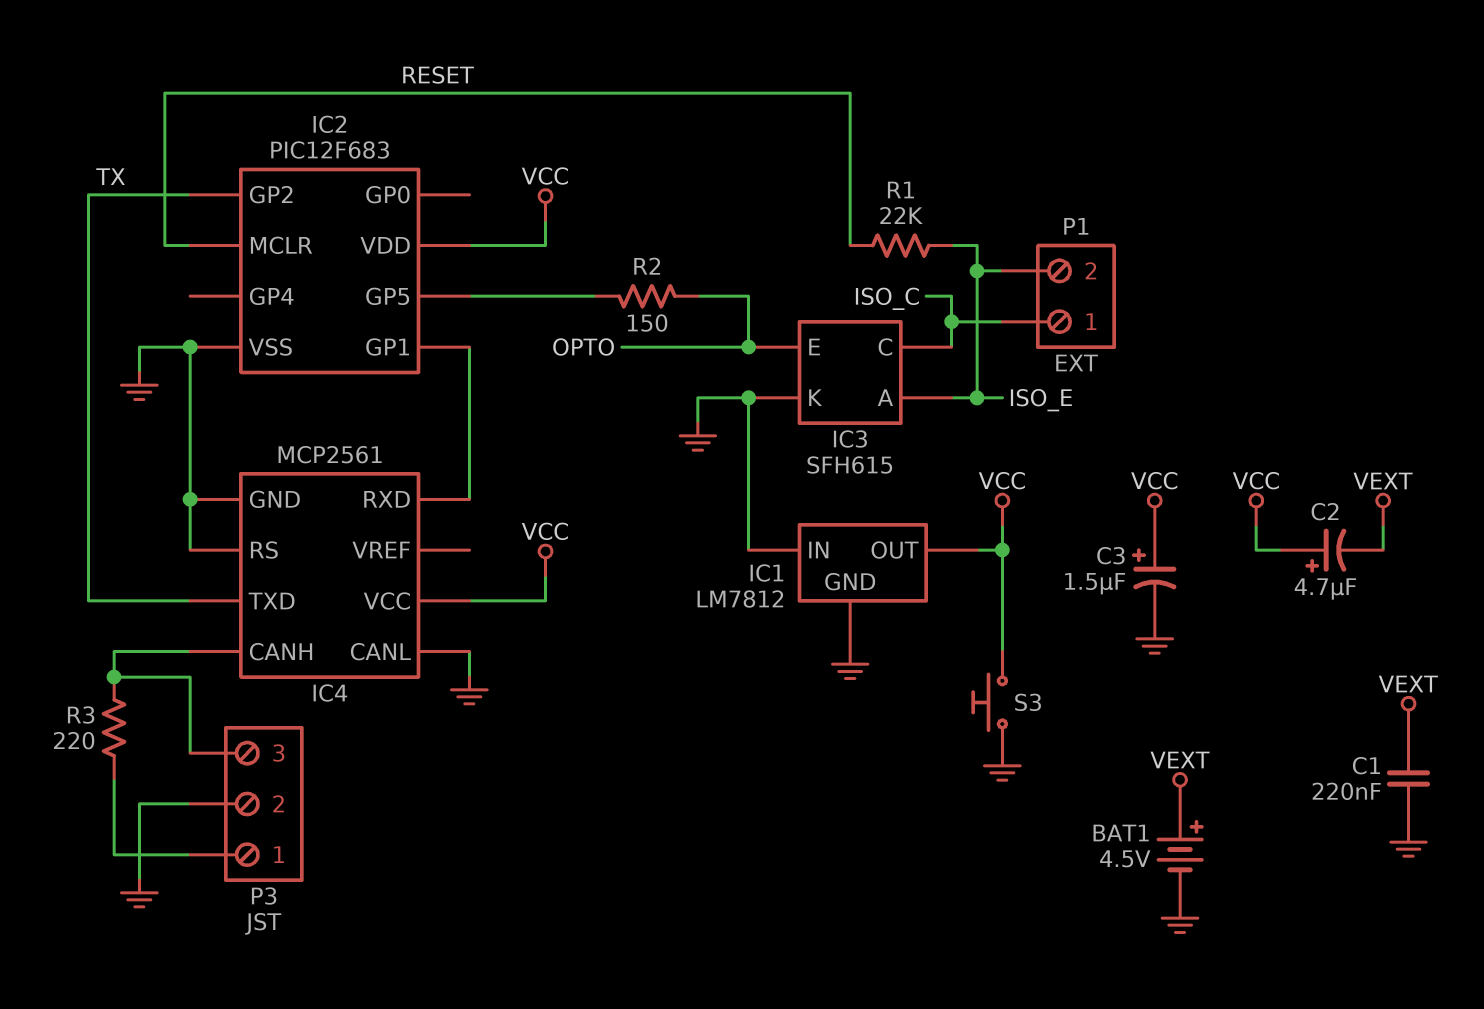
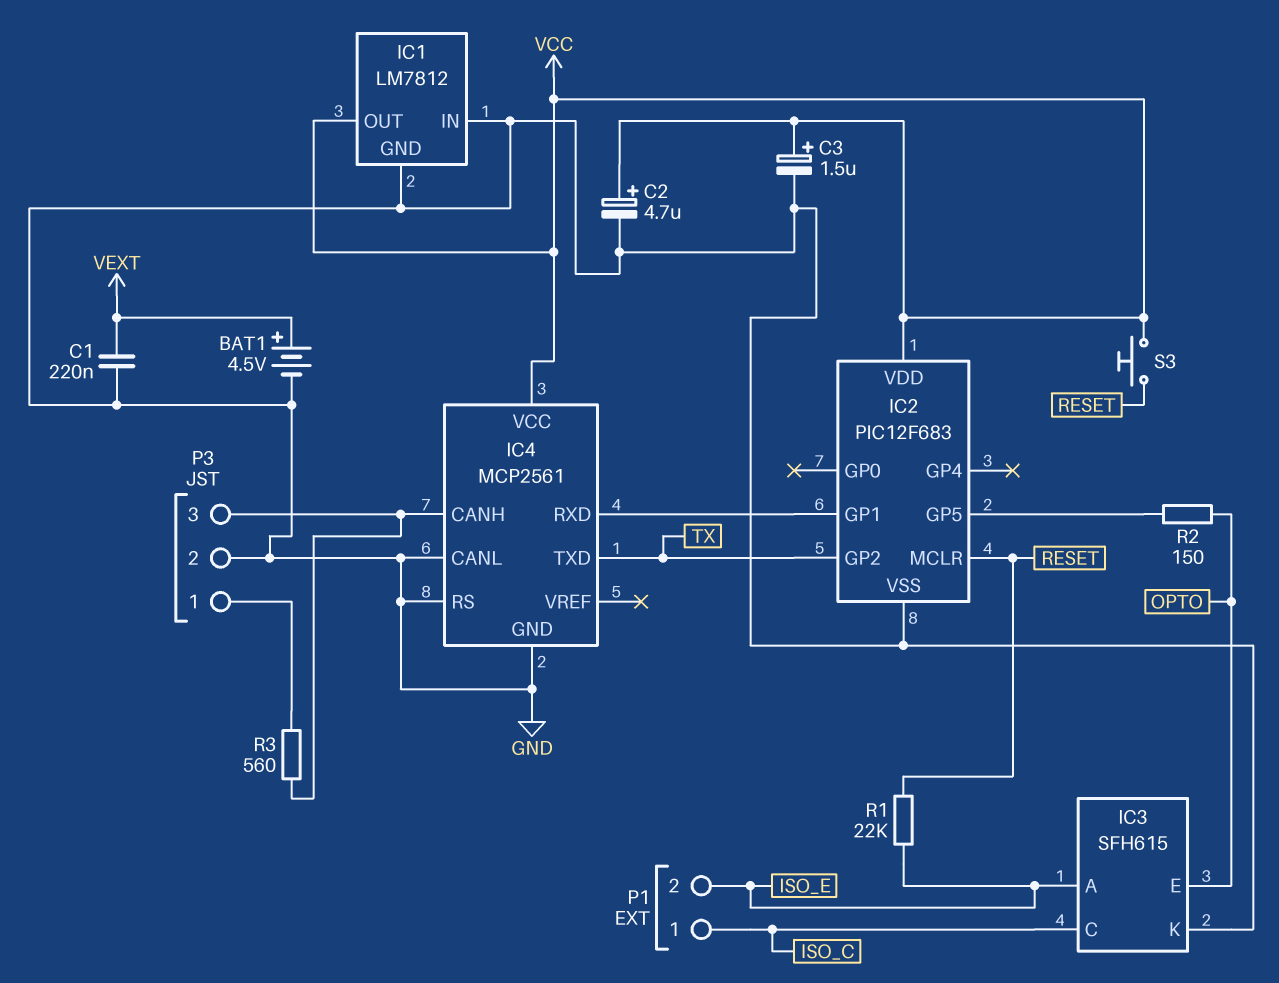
C2: 4.7uF (plus VCC, minus VEXT) -> 4.7uF (plus VCC, minus GND)
R3: 220 (IC4/CANH, P3/1) -> 560 (IC4/CANH, P3/1)
S3: button (GND, VCC) -> button (RESET, VCC)

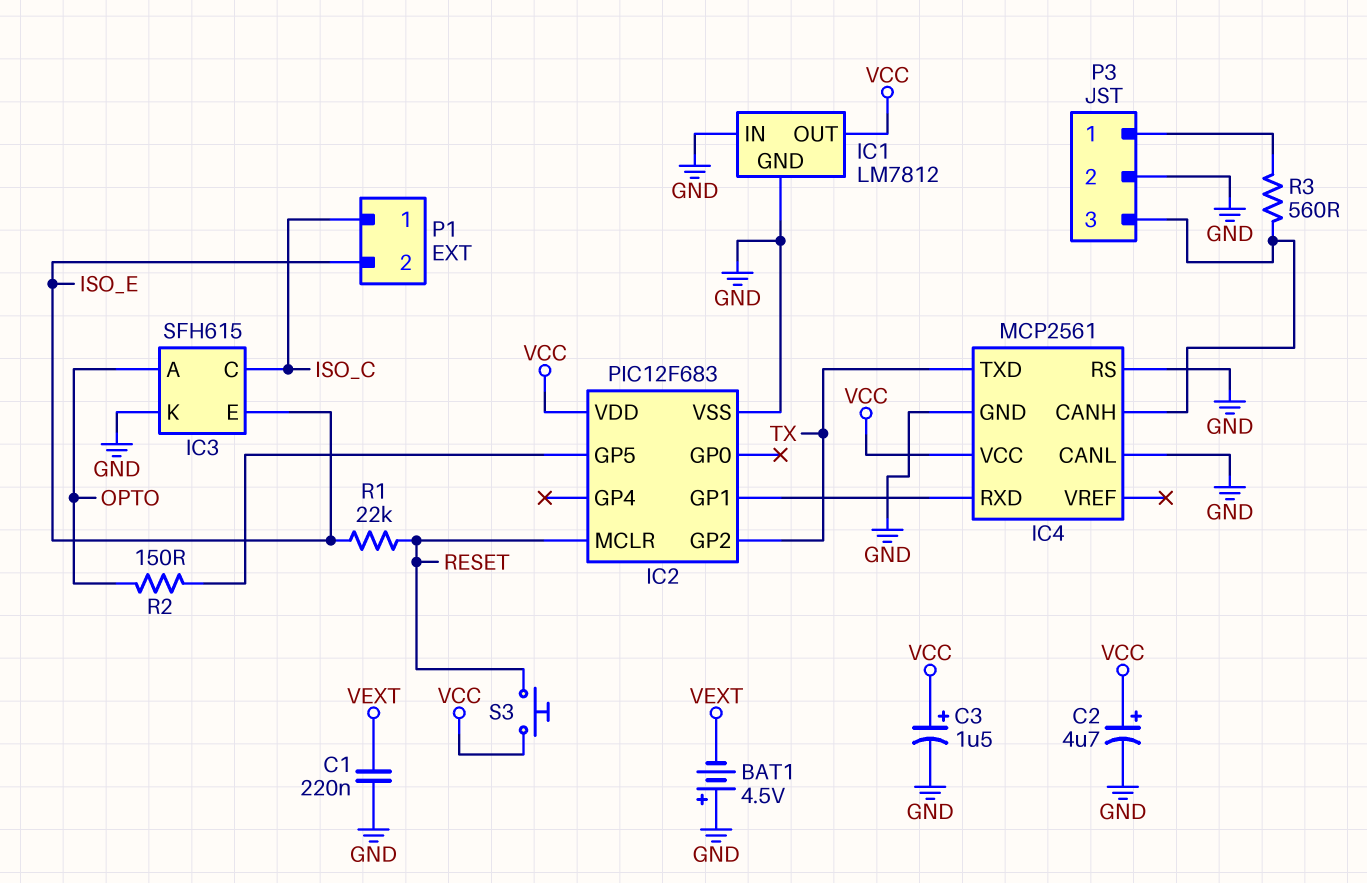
BAT1: 4.5V (plus VEXT, minus GND) -> 4.5V (plus GND, minus VEXT)
IC3 pin A: ISO_E -> OPTO
IC3 pin E: OPTO -> ISO_E

